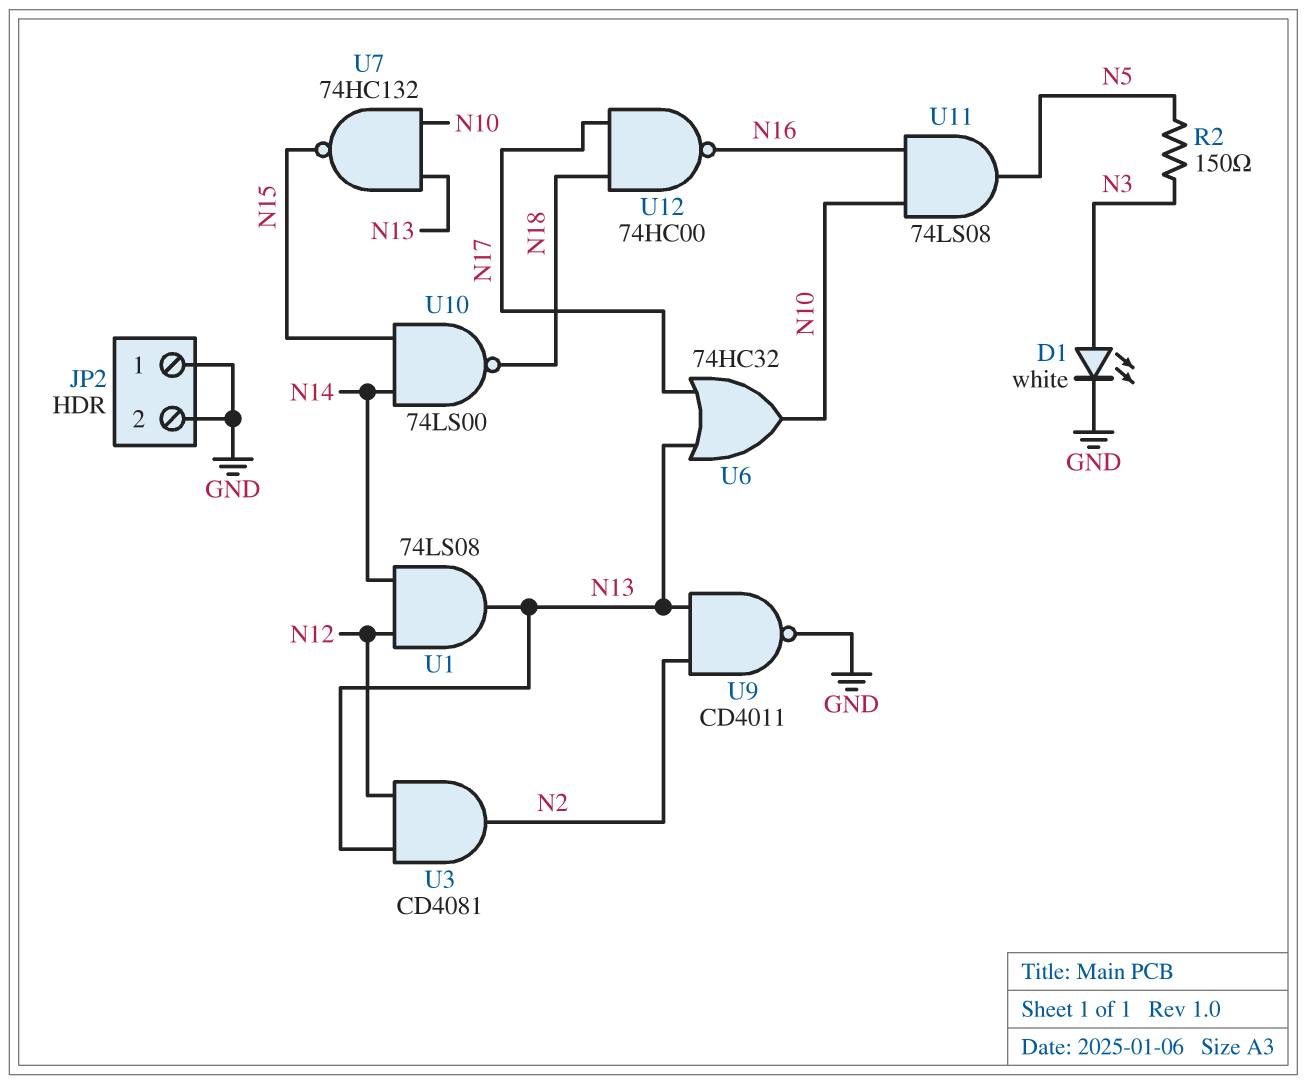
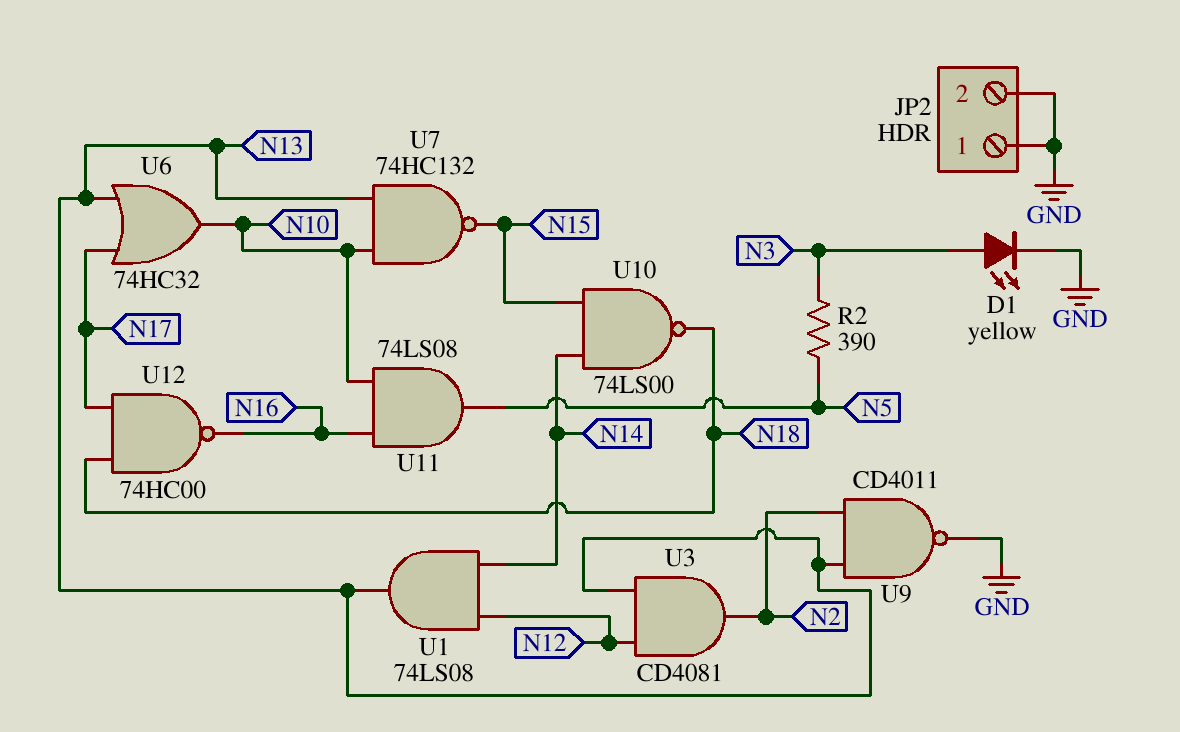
D1: LED white (A N3, K GND) -> LED yellow (A N3, K GND)
R2: 150 (N3, N5) -> 390 (N3, N5)

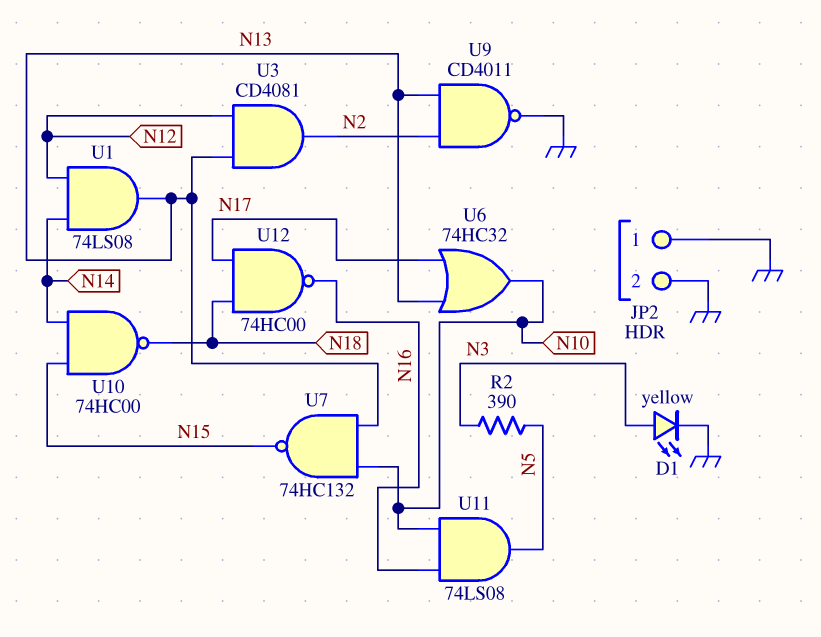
U10: NAND 74LS00 (in N14, in N15, out N18) -> NAND 74HC00 (in N14, in N15, out N18)

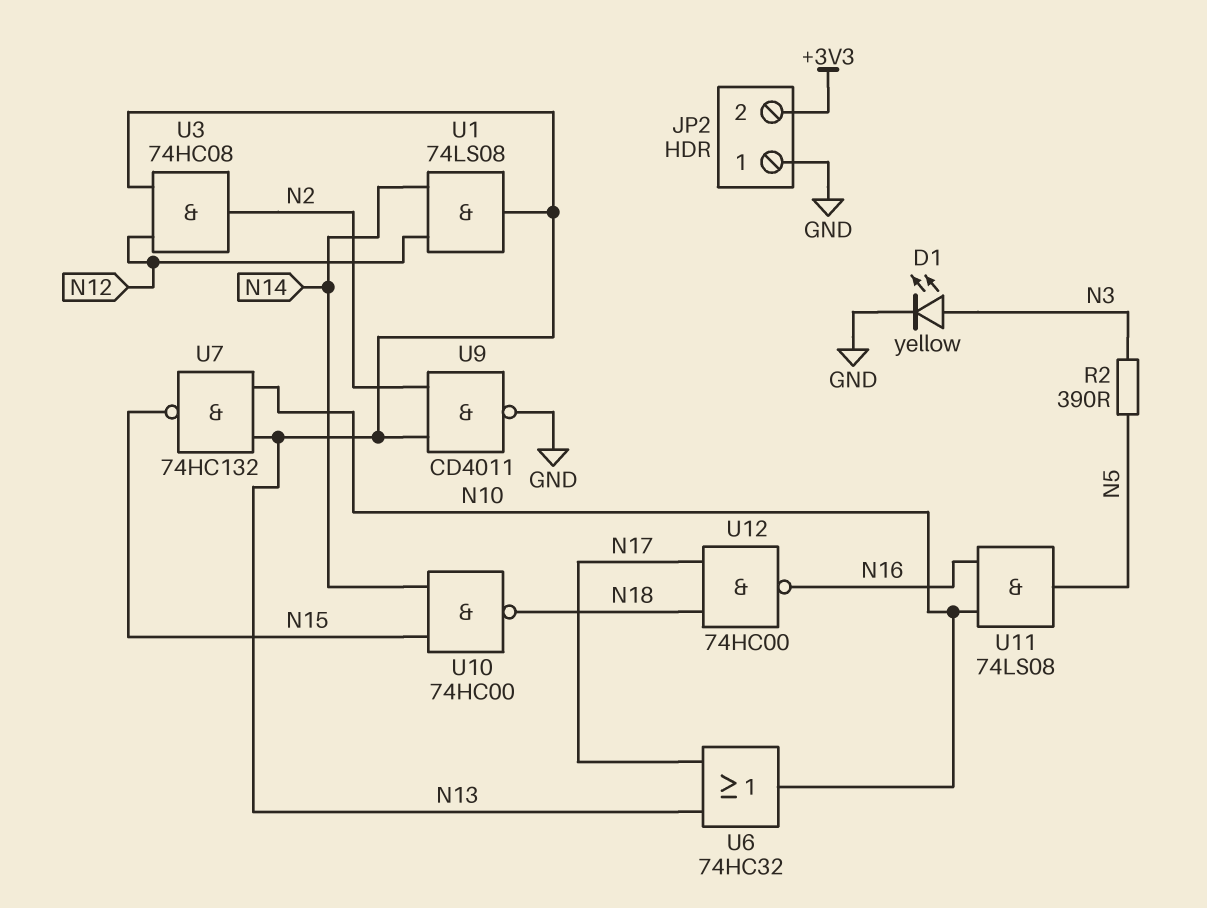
JP2 pin 2: GND -> +3V3
U3: AND CD4081 (in N12, in N13, out N2) -> AND 74HC08 (in N12, in N13, out N2)

